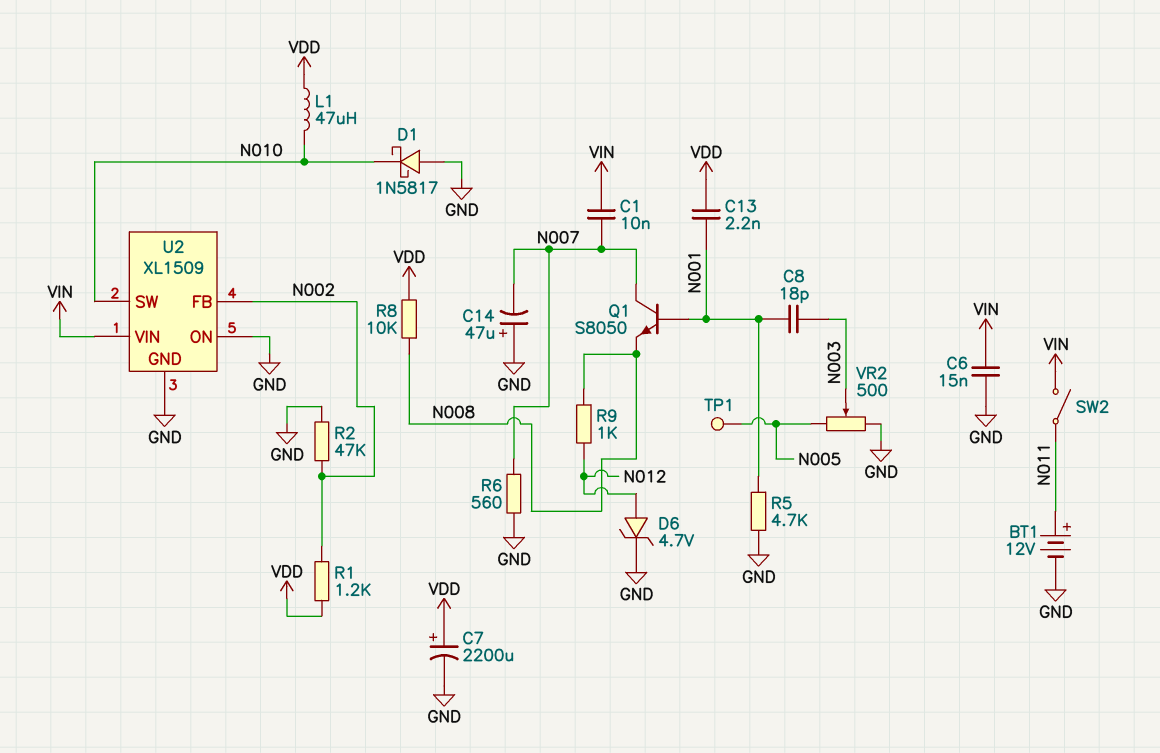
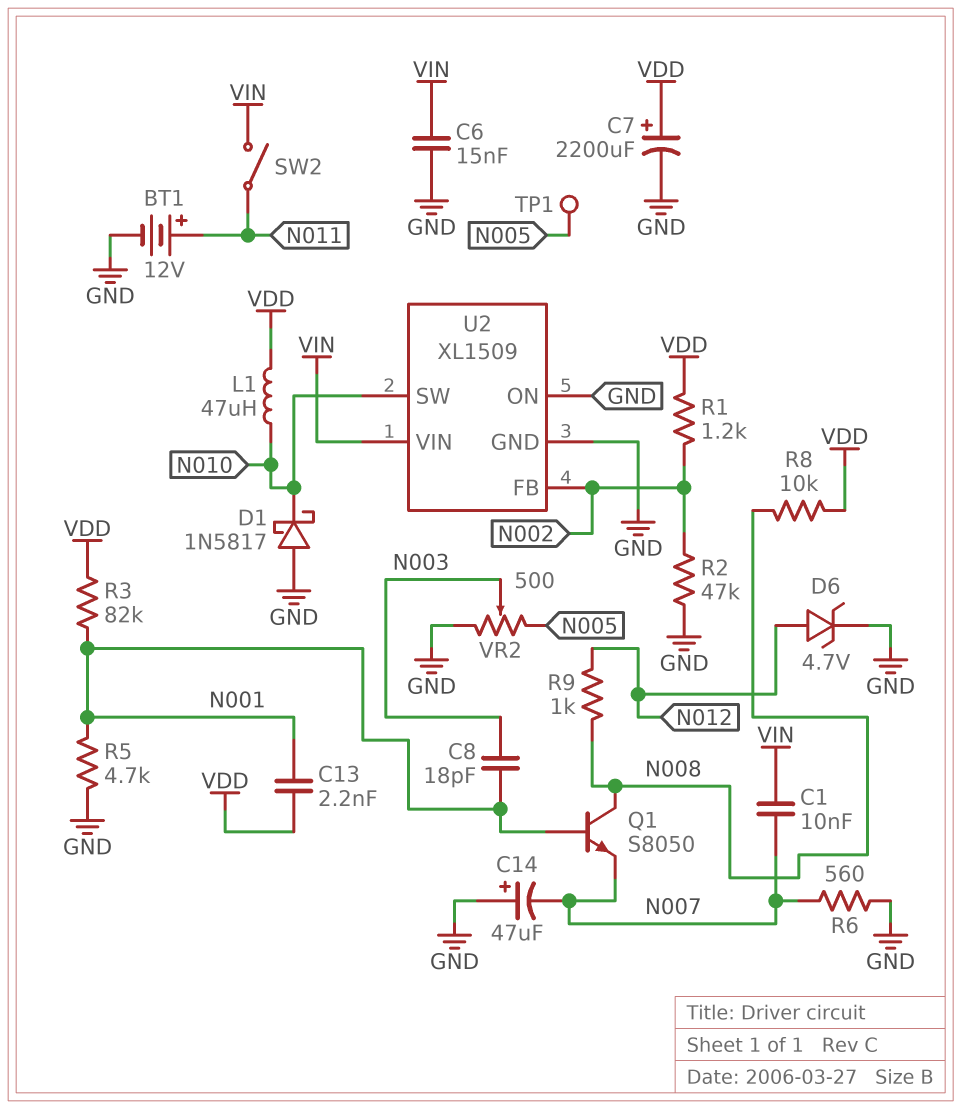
Q1: NPN S8050 (B N001, C N007, E N008) -> NPN S8050 (B N001, C N008, E N007)
R3: none -> 82k (N001, VDD)

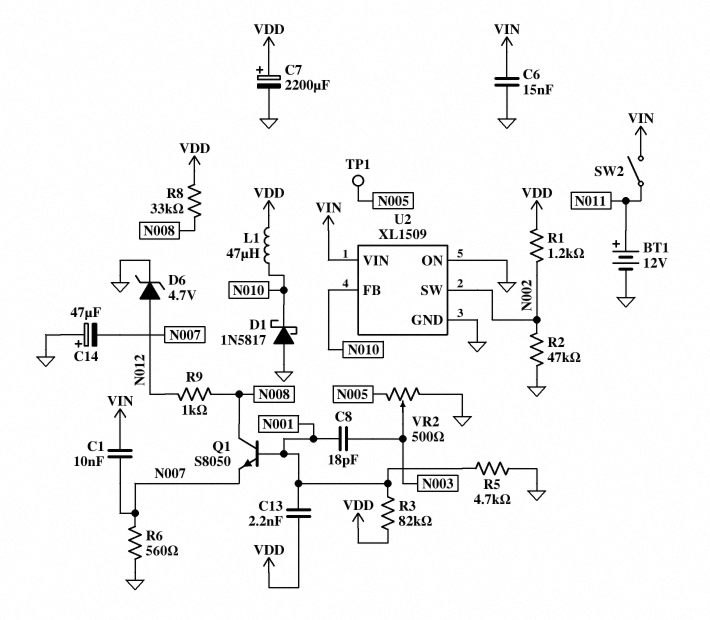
R8: 10k (N008, VDD) -> 33k (N008, VDD)
U2 pin FB: N002 -> N010
U2 pin SW: N010 -> N002

